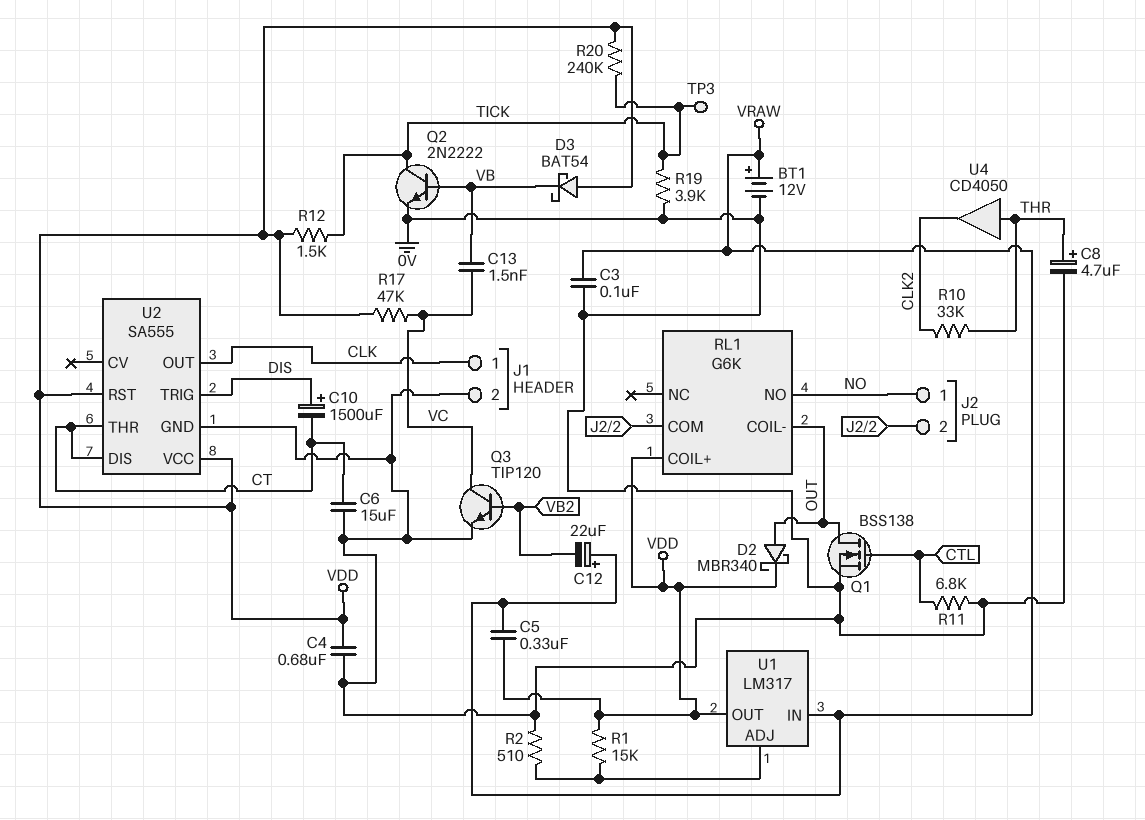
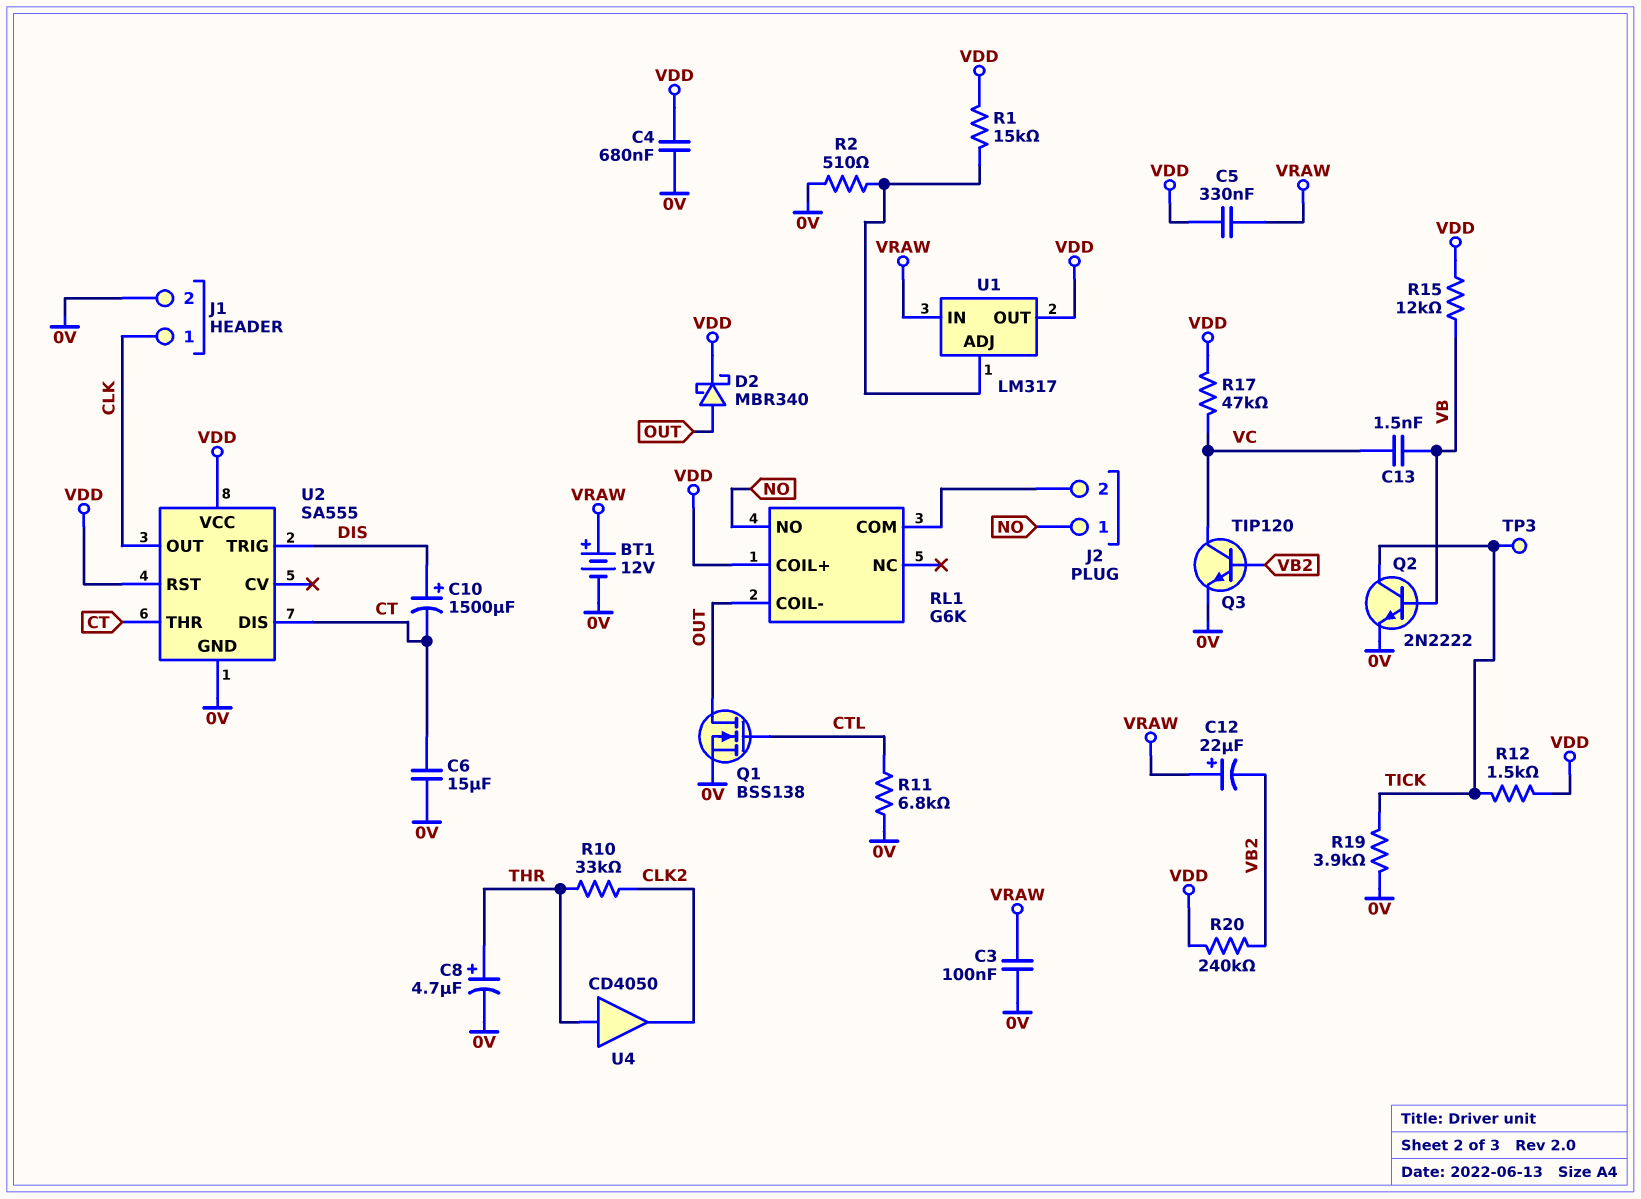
D3: schottky BAT54 (A VDD, K VB) -> none
R15: none -> 12k (VB, VDD)
R20: 240k (TICK, VDD) -> 240k (VB2, VDD)

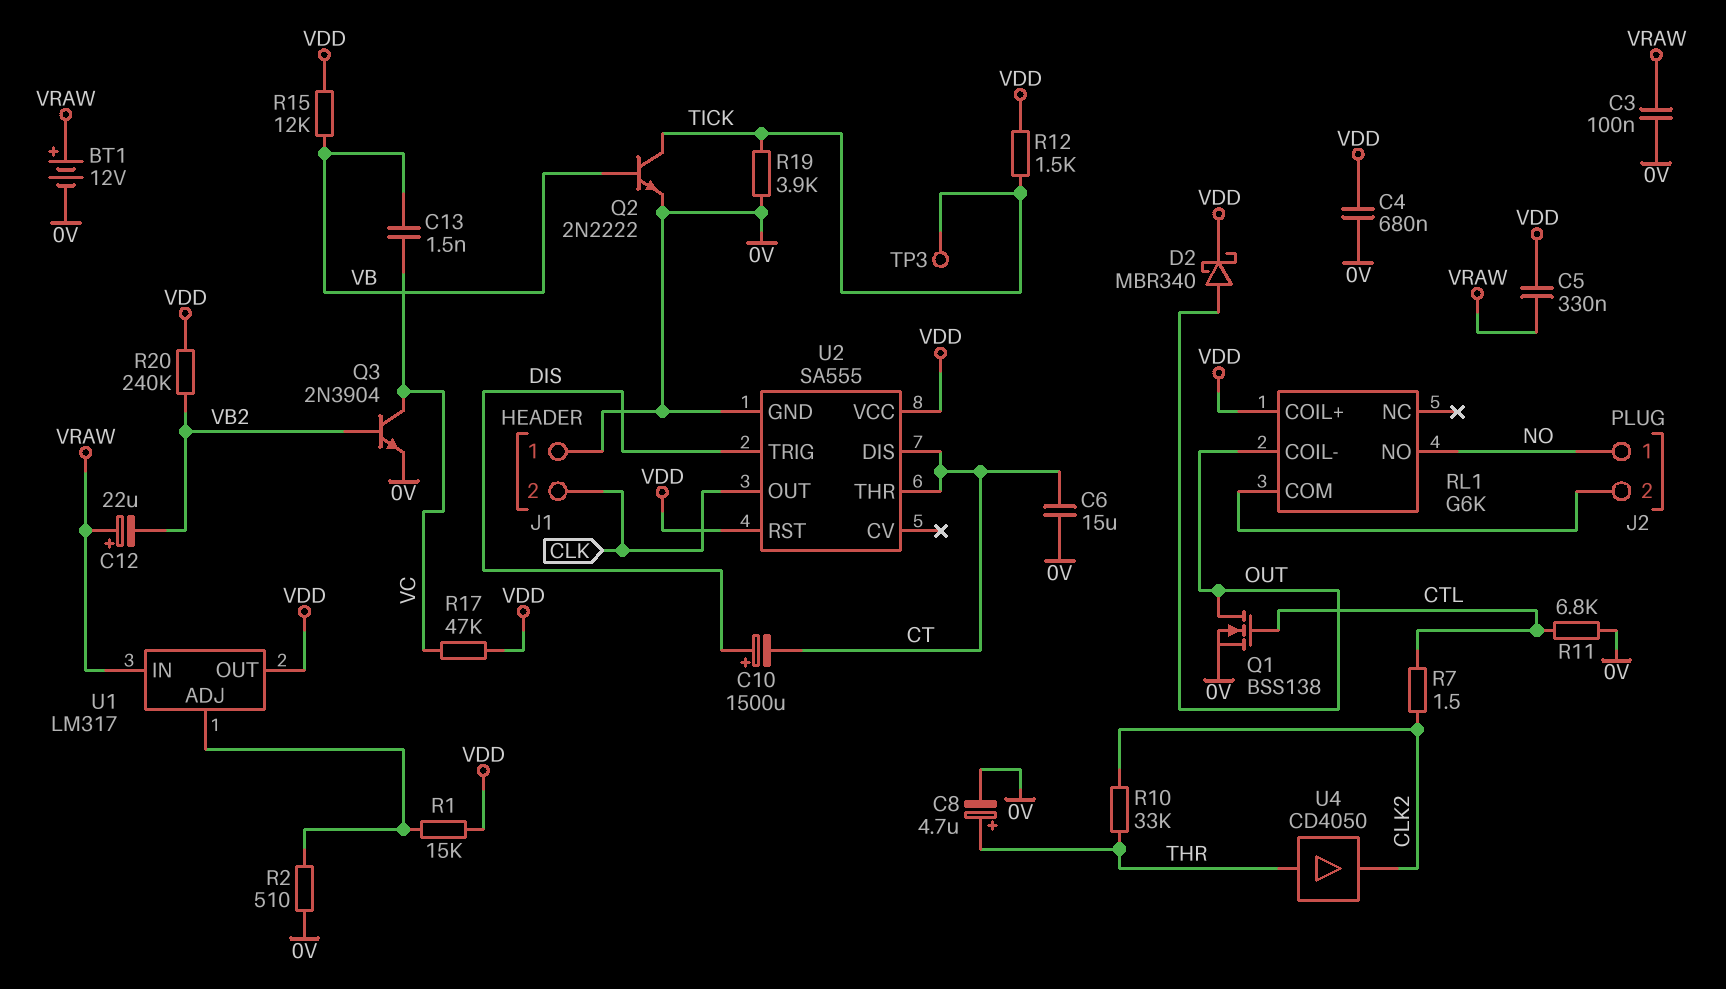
J1 pin 1: CLK -> 0V
J1 pin 2: 0V -> CLK
Q3: NPN TIP120 (B VB2, C VC, E 0V) -> NPN 2N3904 (B VB2, C VC, E 0V)
R7: none -> 1.5 (CLK2, CTL)

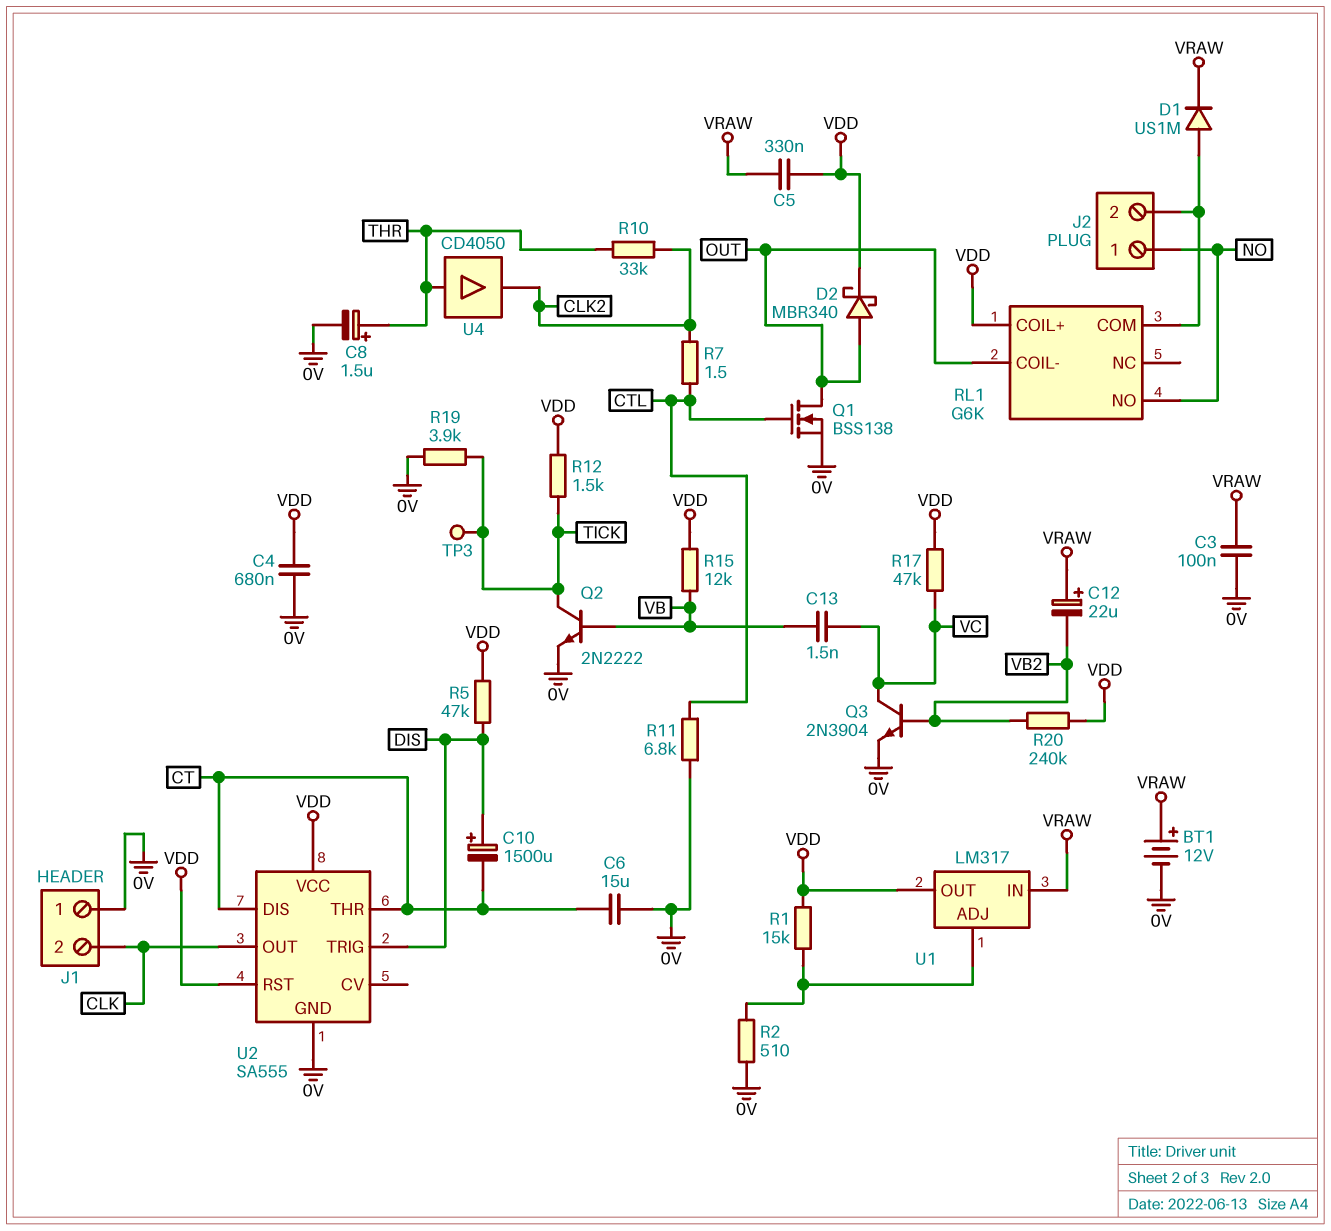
C8: 4.7uF (plus THR, minus 0V) -> 1.5uF (plus THR, minus 0V)
D1: none -> diode US1M (A J2/2, K VRAW)
R5: none -> 47k (DIS, VDD)

